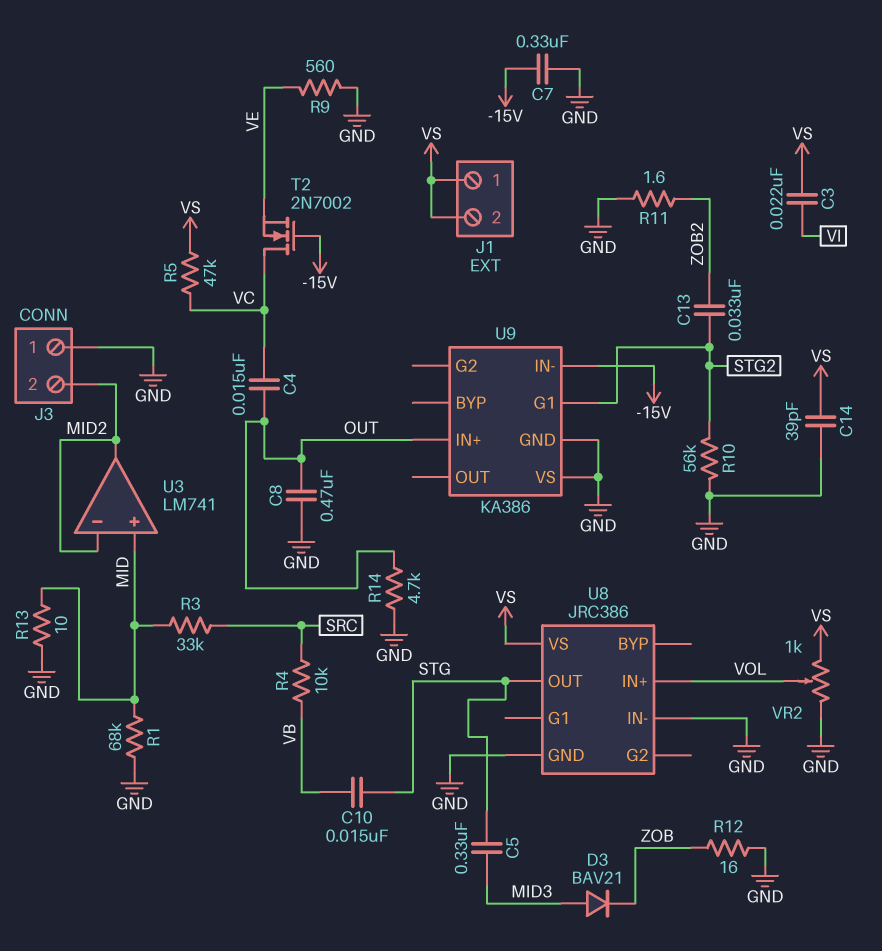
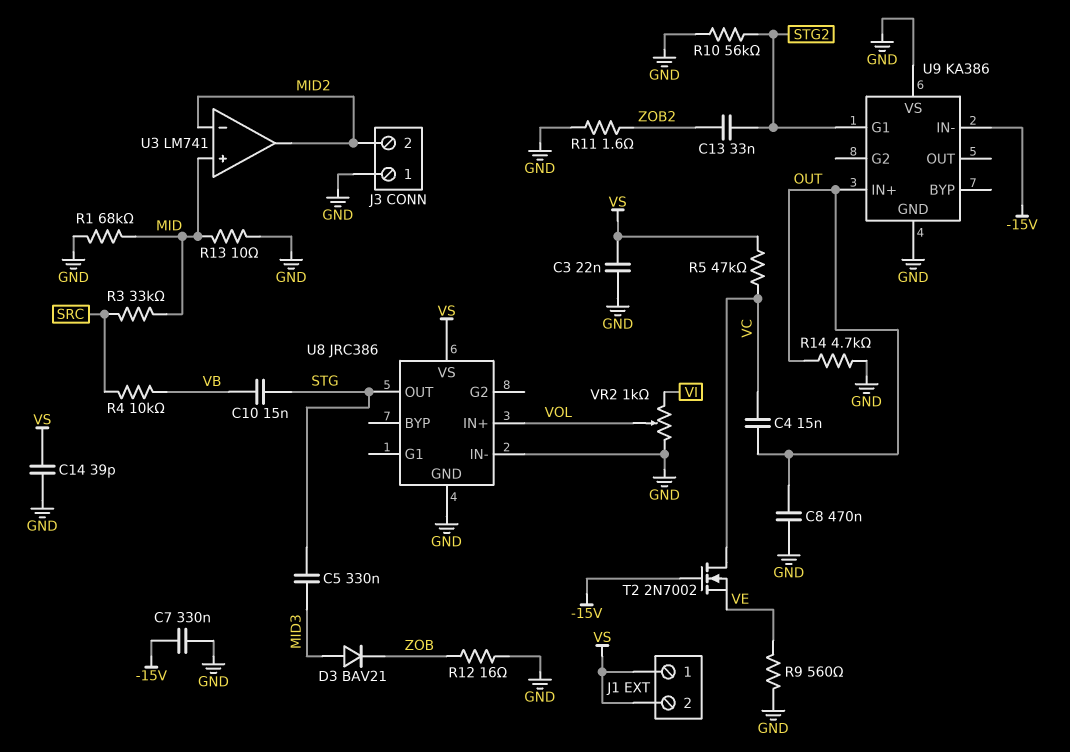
C3: 22nF (VI, VS) -> 22nF (GND, VS)
VR2: 1k (GND, VS, wiper VOL) -> 1k (GND, VI, wiper VOL)

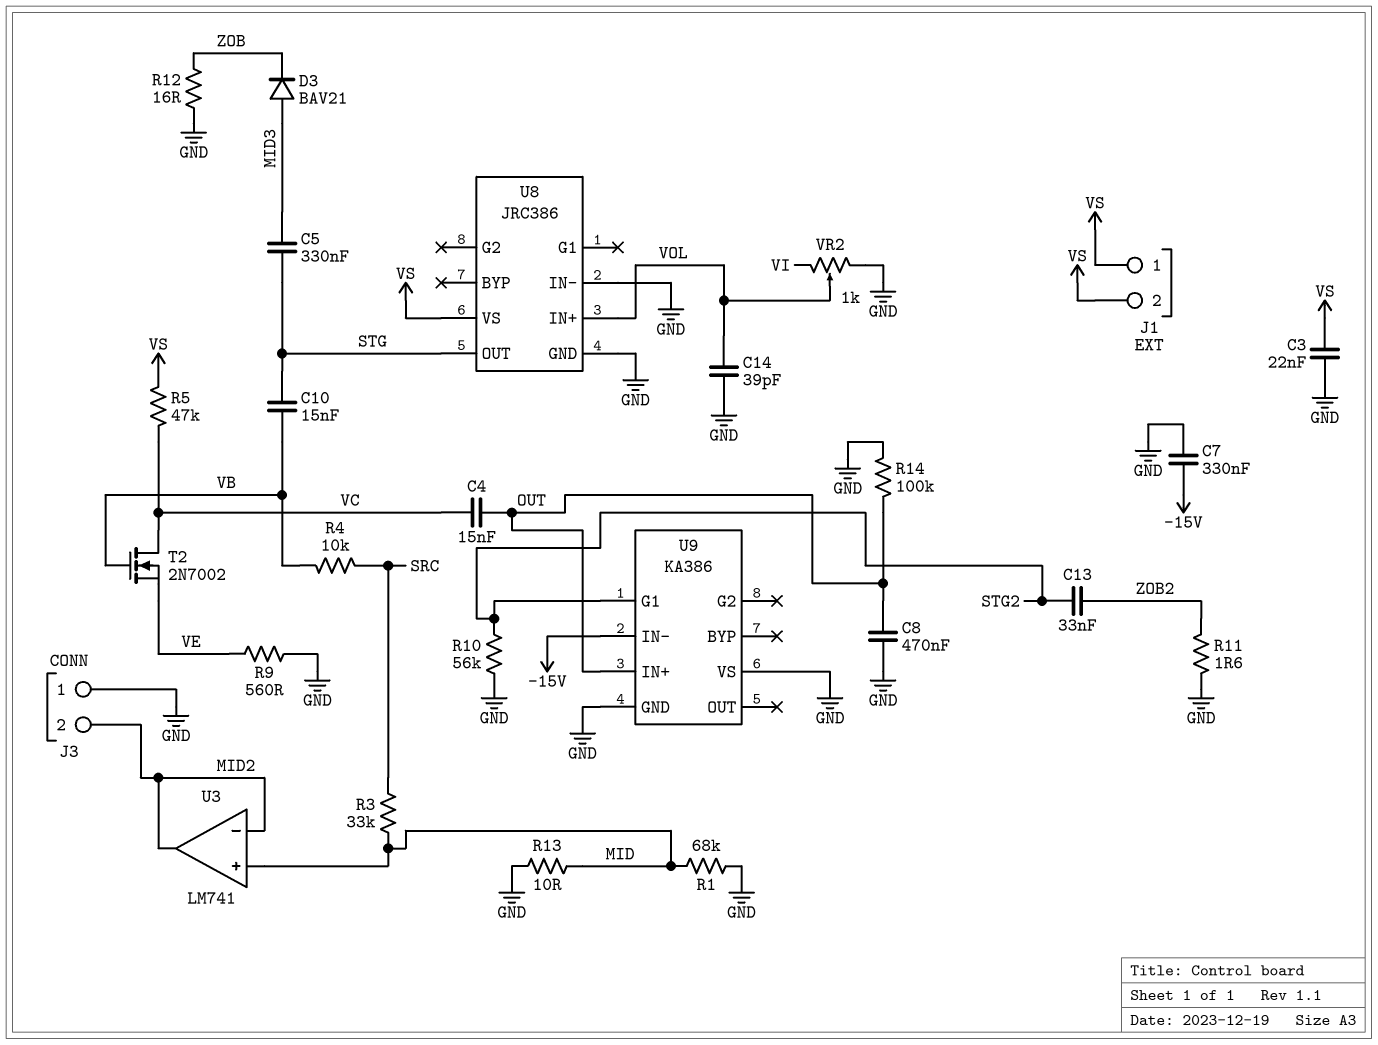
C14: 39pF (GND, VS) -> 39pF (GND, VOL)
R14: 4.7k (GND, OUT) -> 100k (GND, OUT)
T2: NMOS 2N7002 (G -15V, D VC, S VE) -> NMOS 2N7002 (G VB, D VC, S VE)

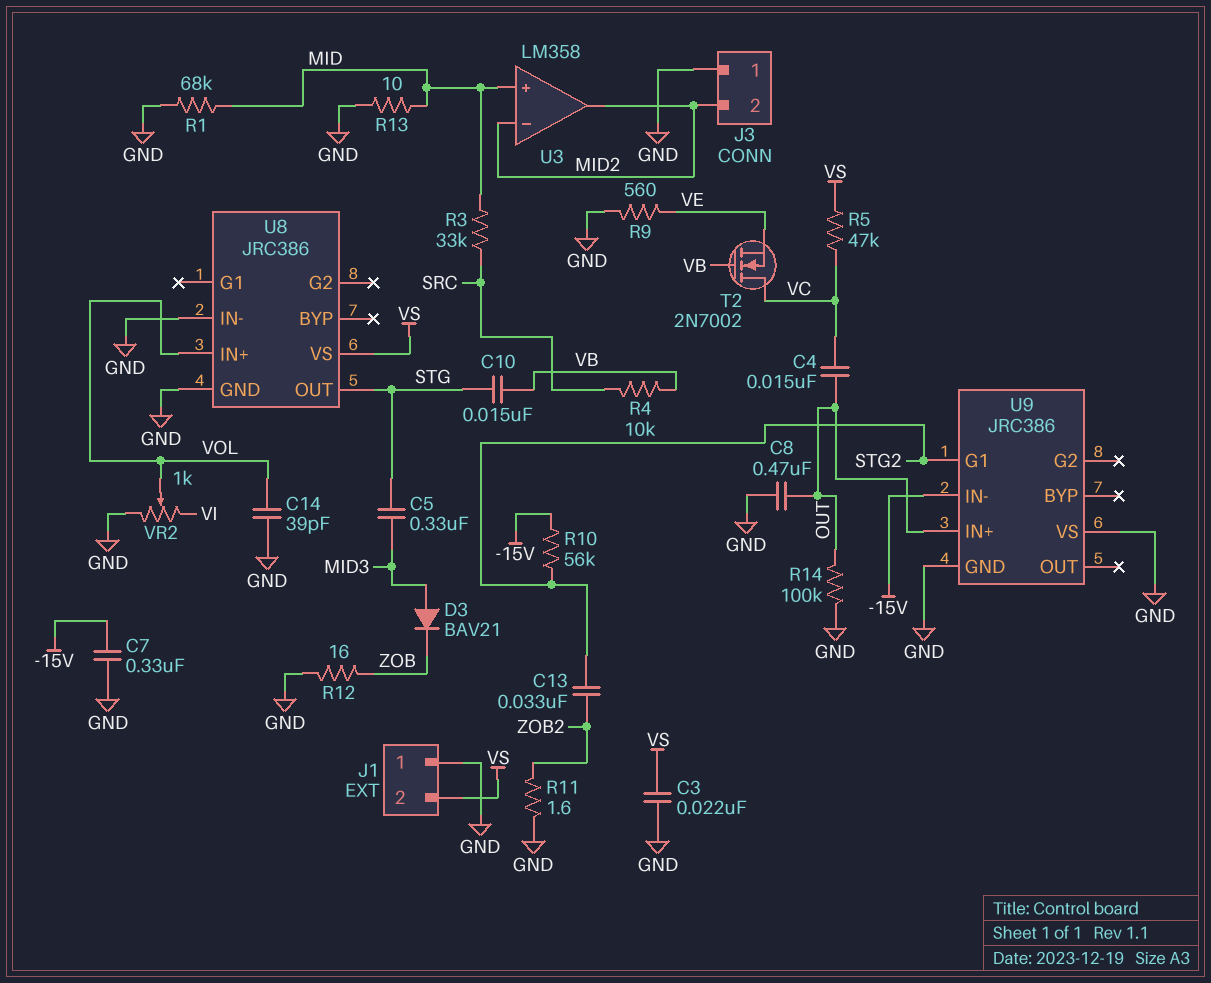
J1 pin 1: VS -> GND
R10: 56k (GND, STG2) -> 56k (-15V, STG2)
U3: LM741 -> LM358
U9: KA386 -> JRC386

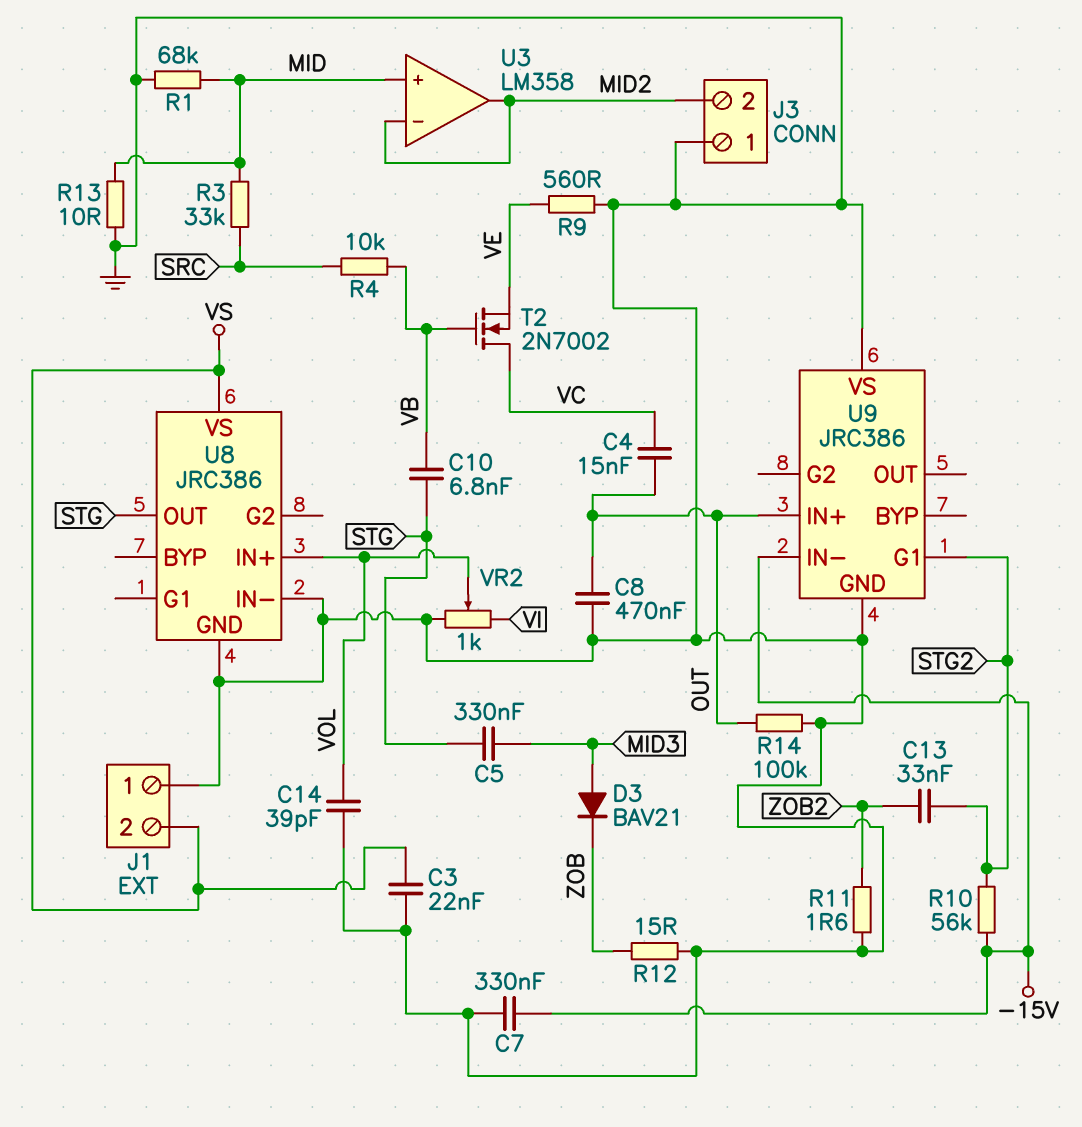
C10: 15nF (STG, VB) -> 6.8nF (STG, VB)
R5: 47k (VC, VS) -> none
R12: 16 (GND, ZOB) -> 15 (GND, ZOB)

